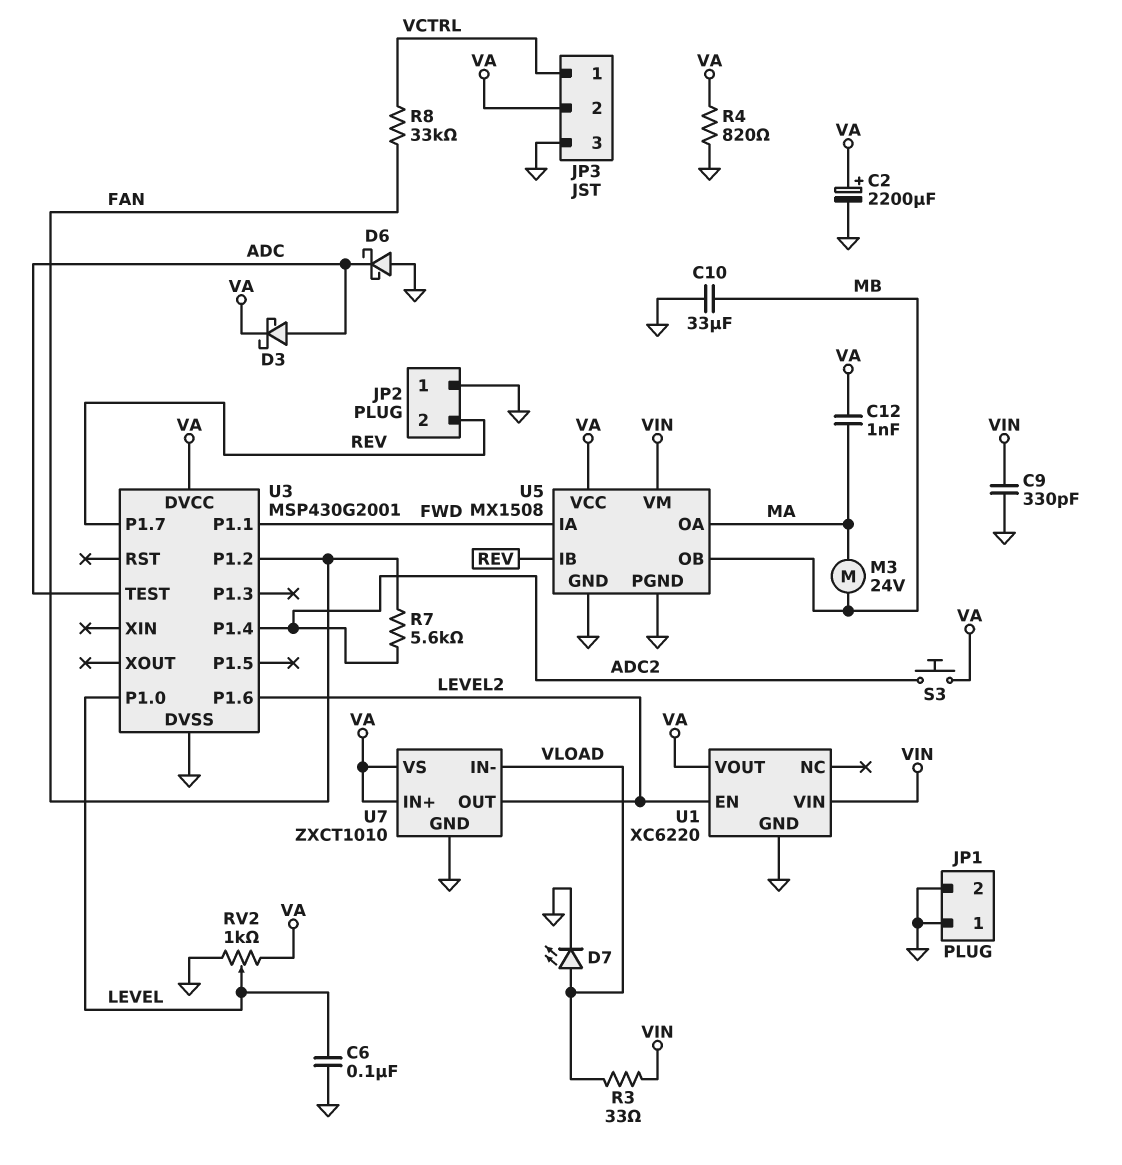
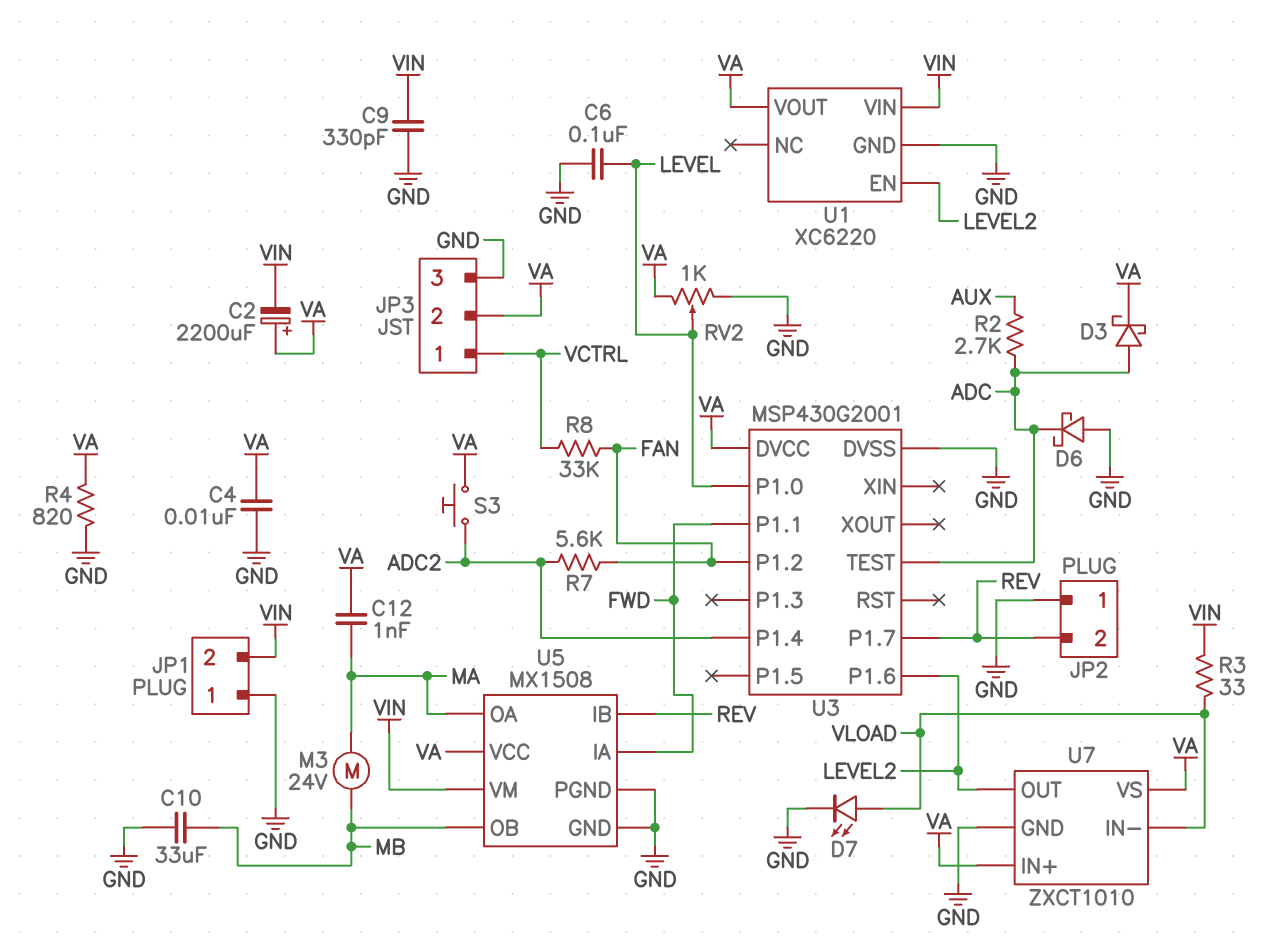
C2: 2200uF (plus VA, minus GND) -> 2200uF (plus VA, minus VIN)
C4: none -> 10nF (GND, VA)
JP1 pin 2: GND -> VIN
R2: none -> 2.7k (ADC, AUX)

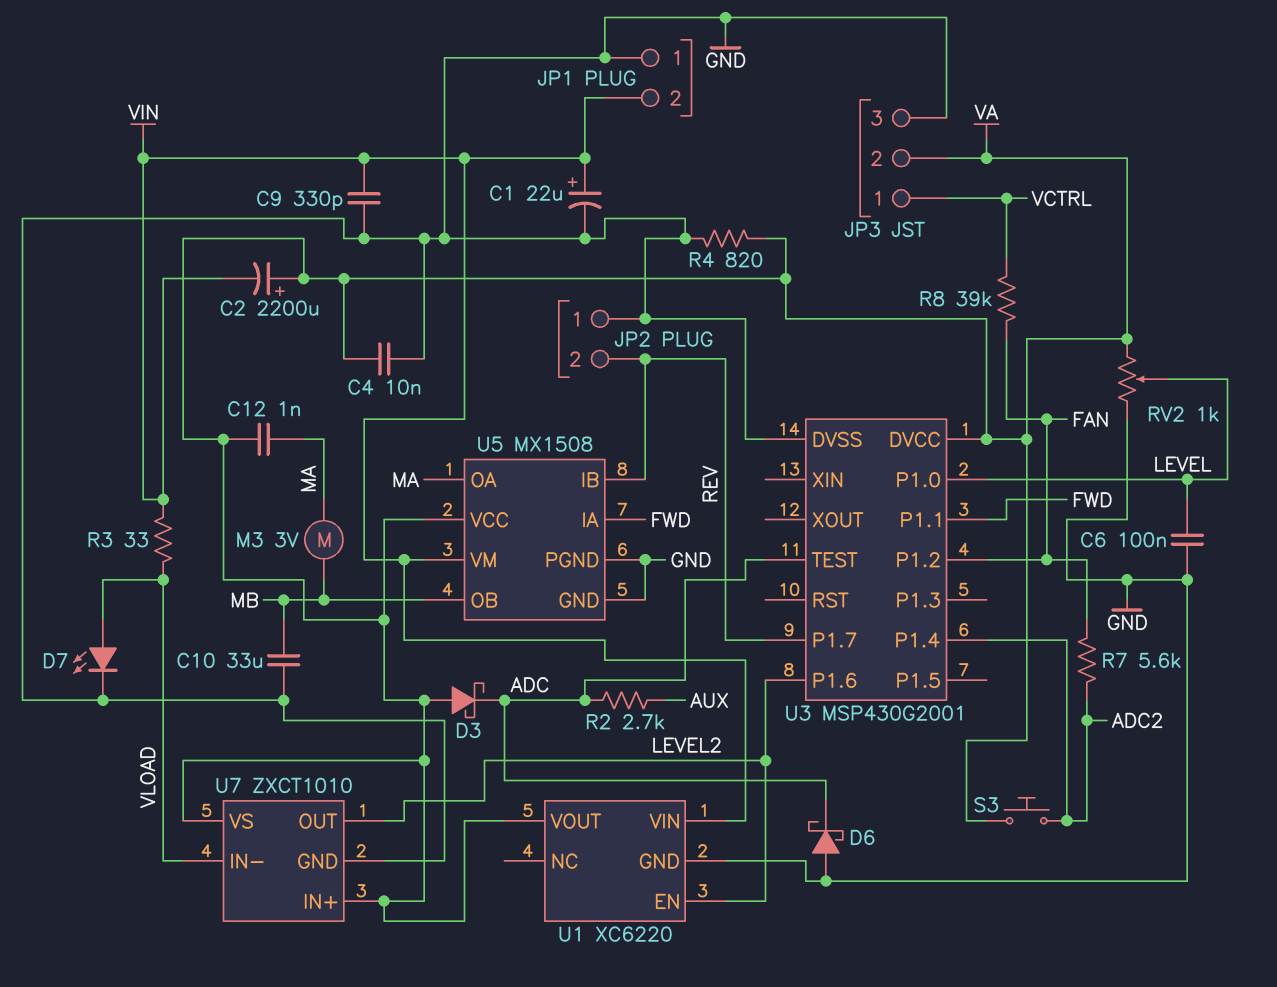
C1: none -> 22uF (plus VIN, minus GND)
D3: schottky (A ADC, K VA) -> schottky (A VA, K ADC)
M3: motor 24V (MA, MB) -> motor 3V (MA, MB)
R8: 33k (FAN, VCTRL) -> 39k (FAN, VCTRL)

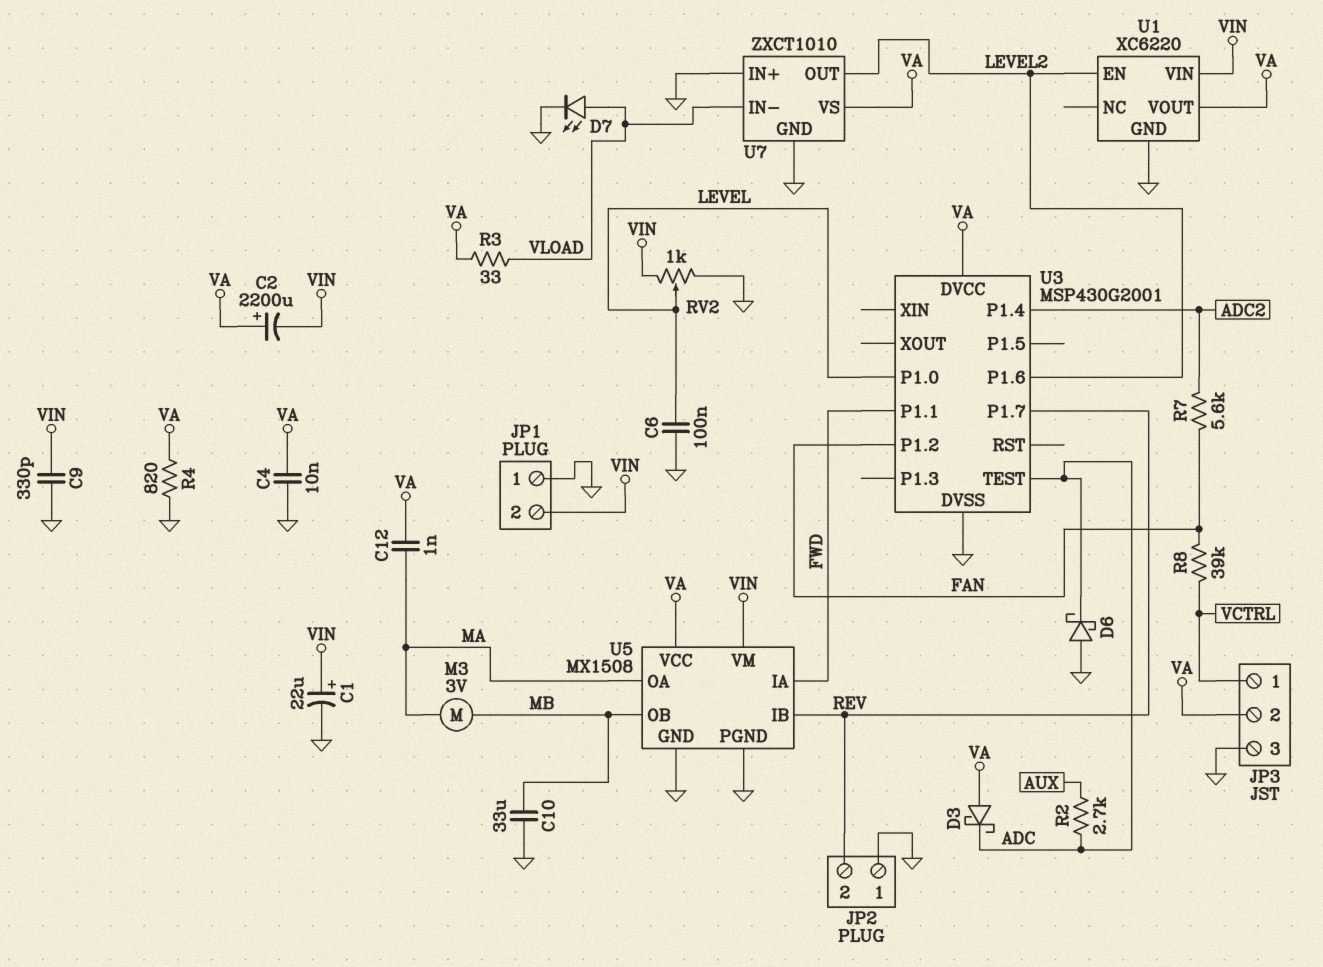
R3: 33 (VIN, VLOAD) -> 33 (VA, VLOAD)
RV2: 1k (GND, VA, wiper LEVEL) -> 1k (GND, VIN, wiper LEVEL)
S3: button (ADC2, VA) -> none
U7 pin IN+: VA -> GND

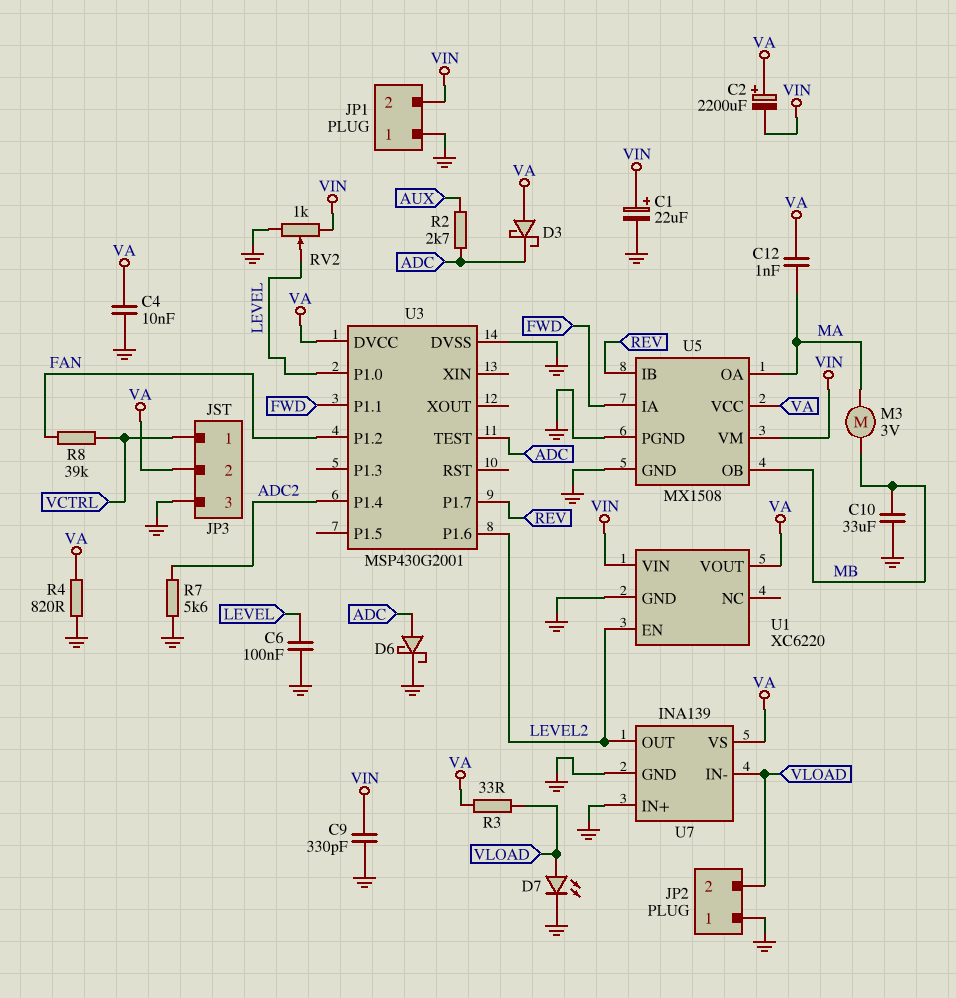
D6: schottky (A GND, K ADC) -> schottky (A ADC, K GND)
JP2 pin 2: REV -> VLOAD
R7: 5.6k (ADC2, FAN) -> 5.6k (ADC2, GND)
U7: ZXCT1010 -> INA139

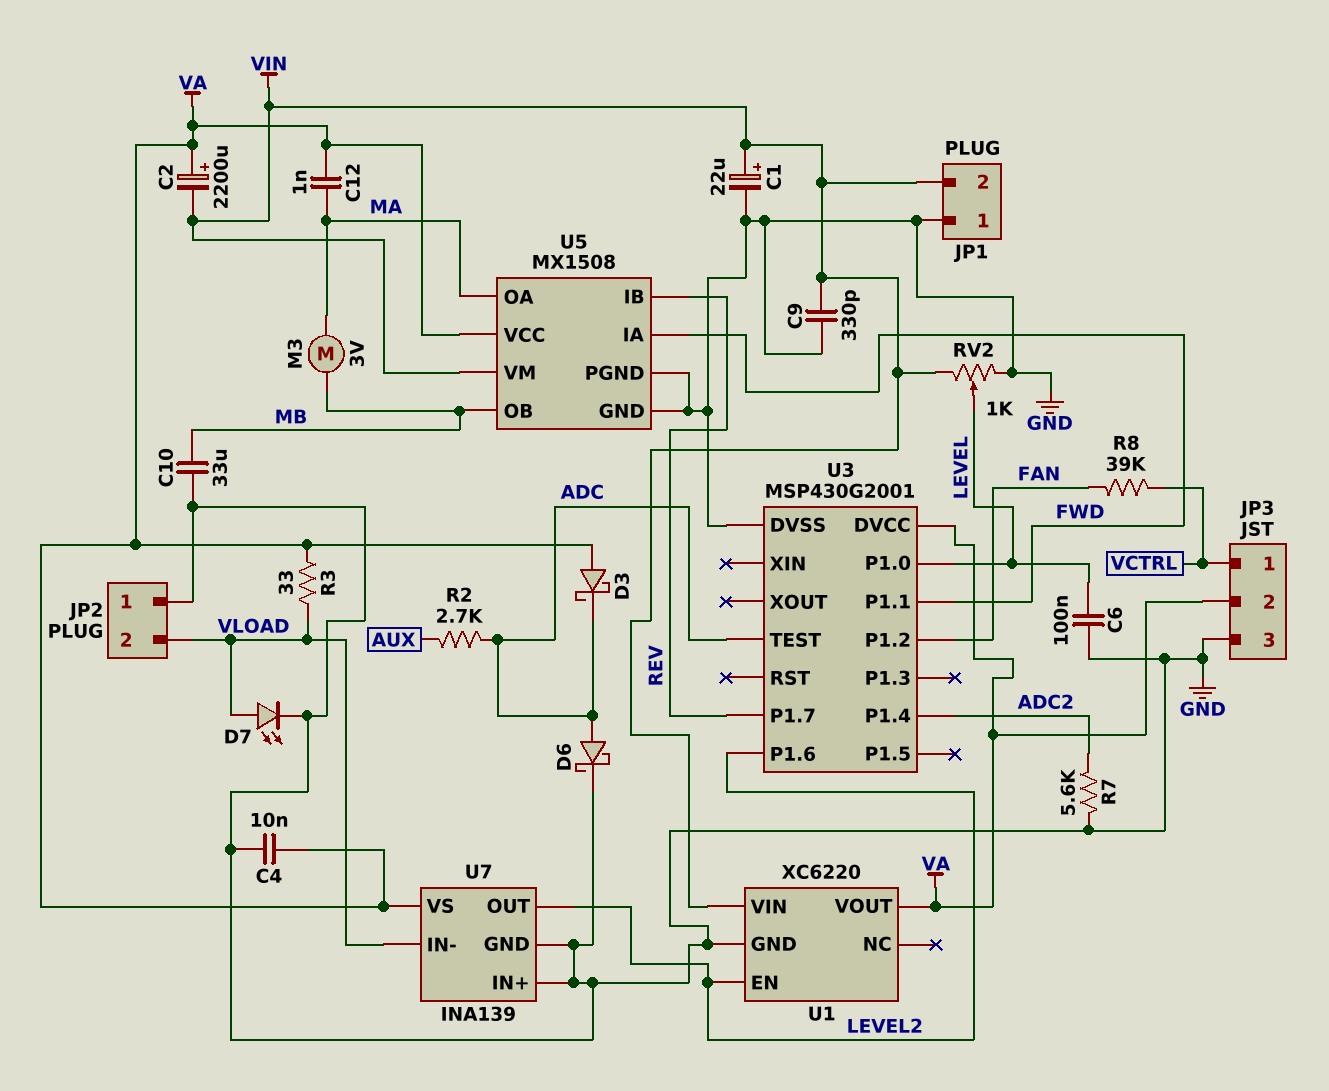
R4: 820 (GND, VA) -> none

